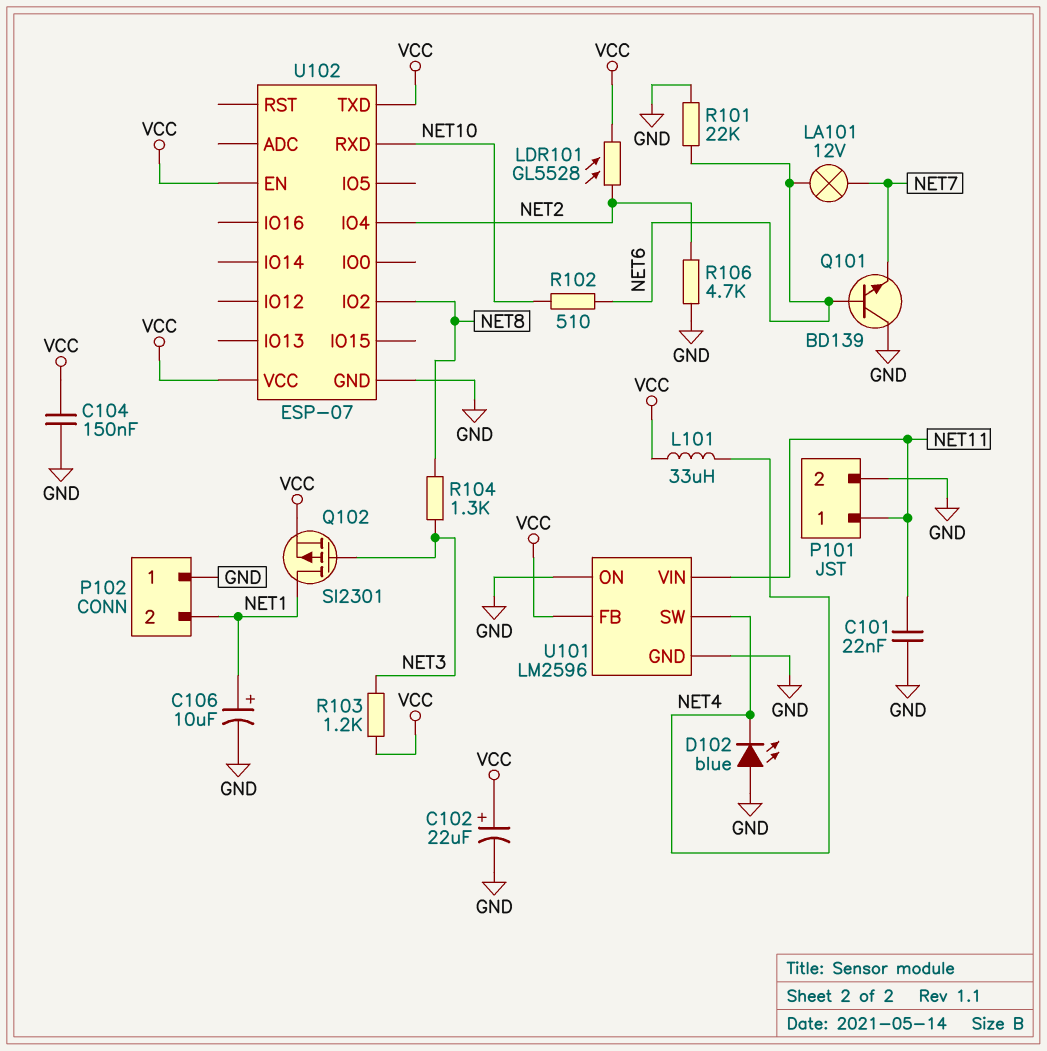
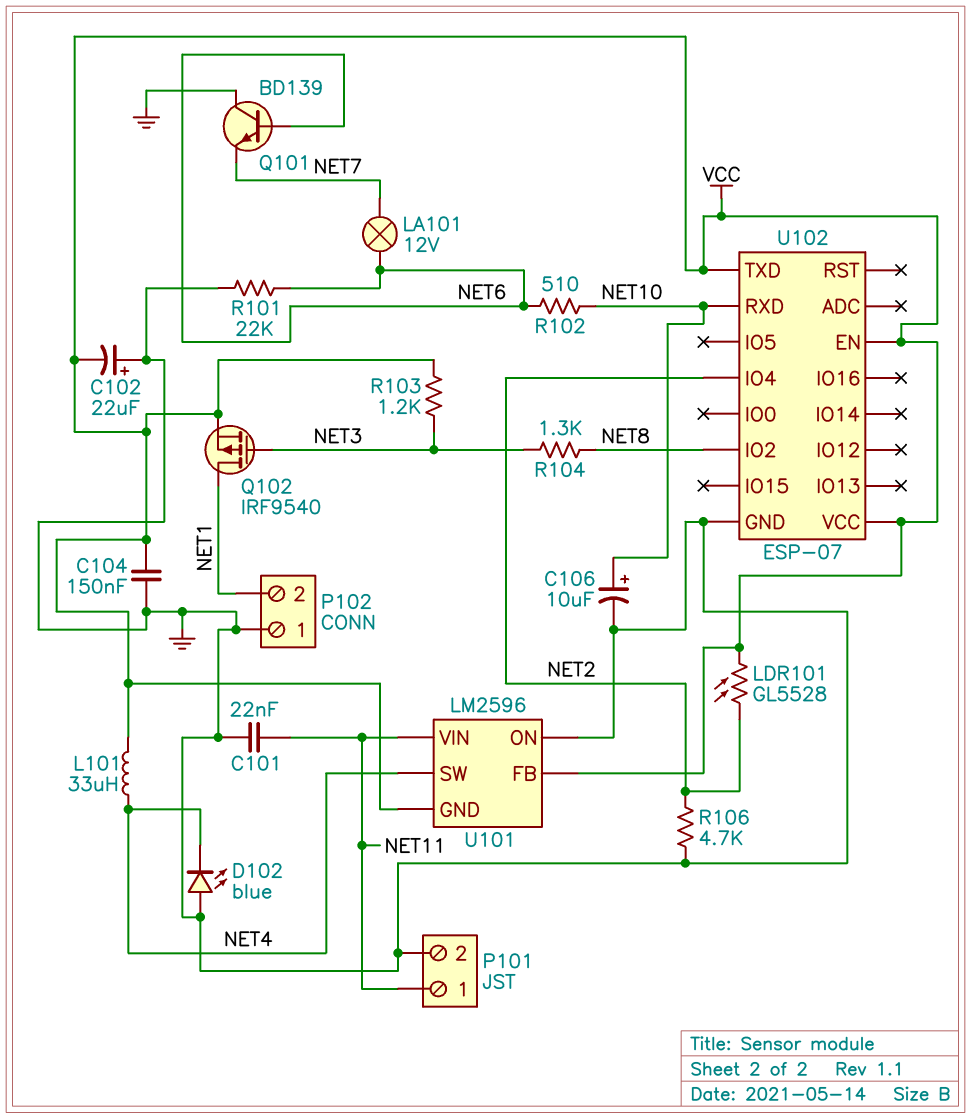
C102: 22uF (plus VCC, minus GND) -> 22uF (plus GND, minus VCC)
C106: 10uF (plus NET1, minus GND) -> 10uF (plus NET10, minus GND)
Q102: PMOS SI2301 (G NET3, D NET1, S VCC) -> PMOS IRF9540 (G NET3, D NET1, S VCC)
U101 pin GND: GND -> VCC

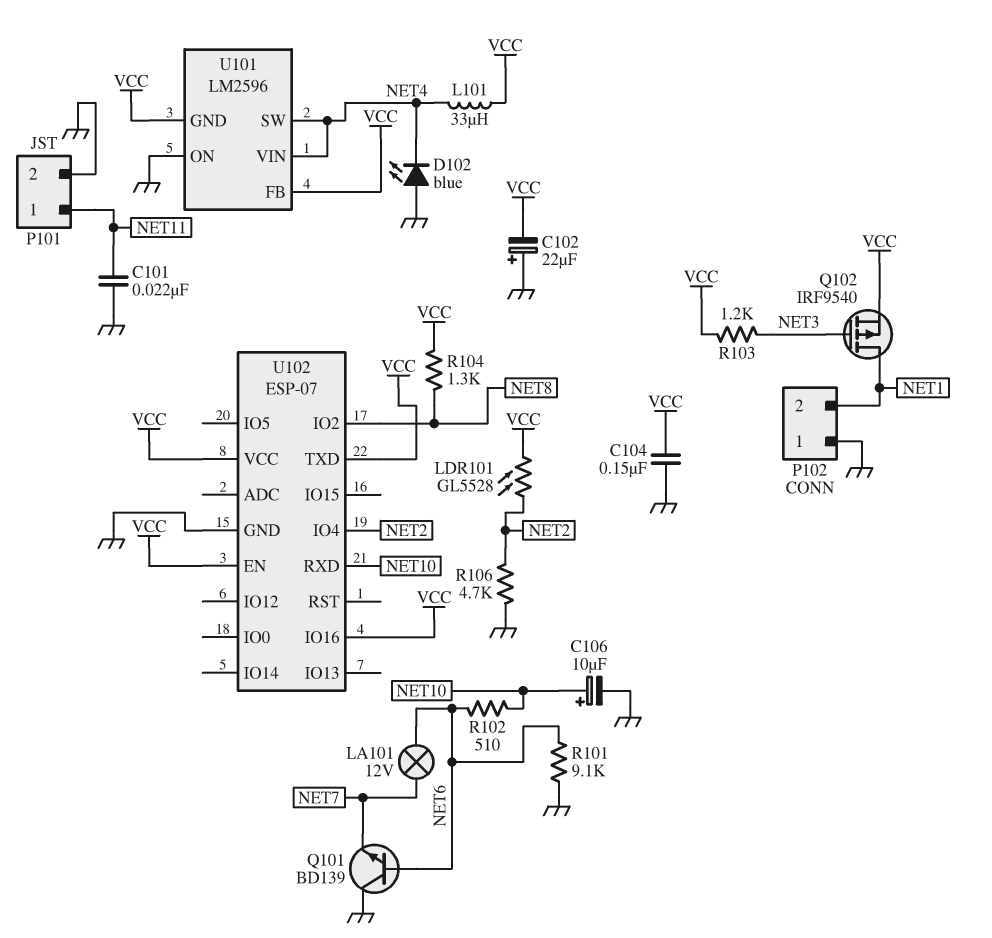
R101: 22k (GND, NET6) -> 9.1k (GND, NET6)
R104: 1.3k (NET3, NET8) -> 1.3k (NET8, VCC)
U101 pin VIN: NET11 -> NET4
U102 pin IO16: none -> VCC

